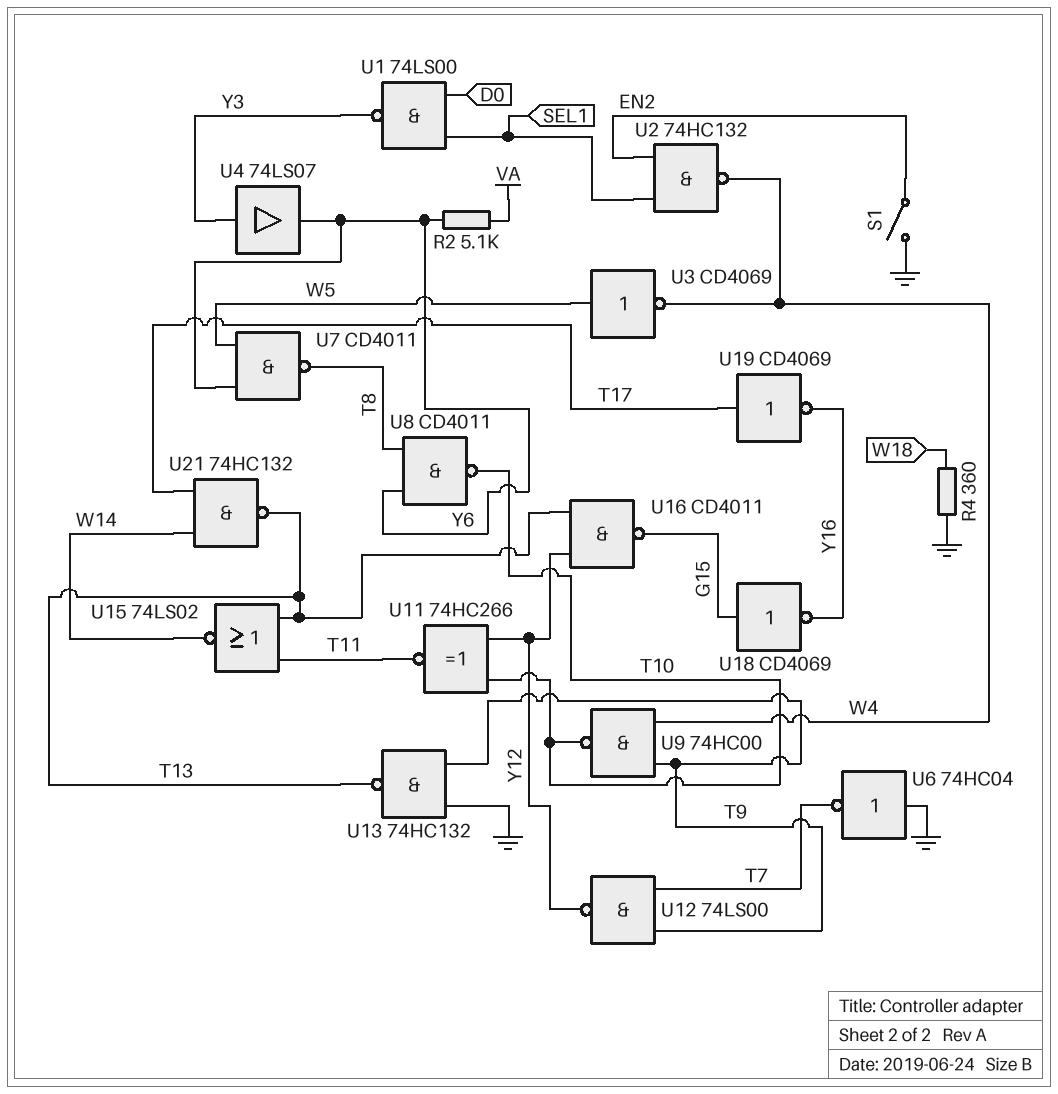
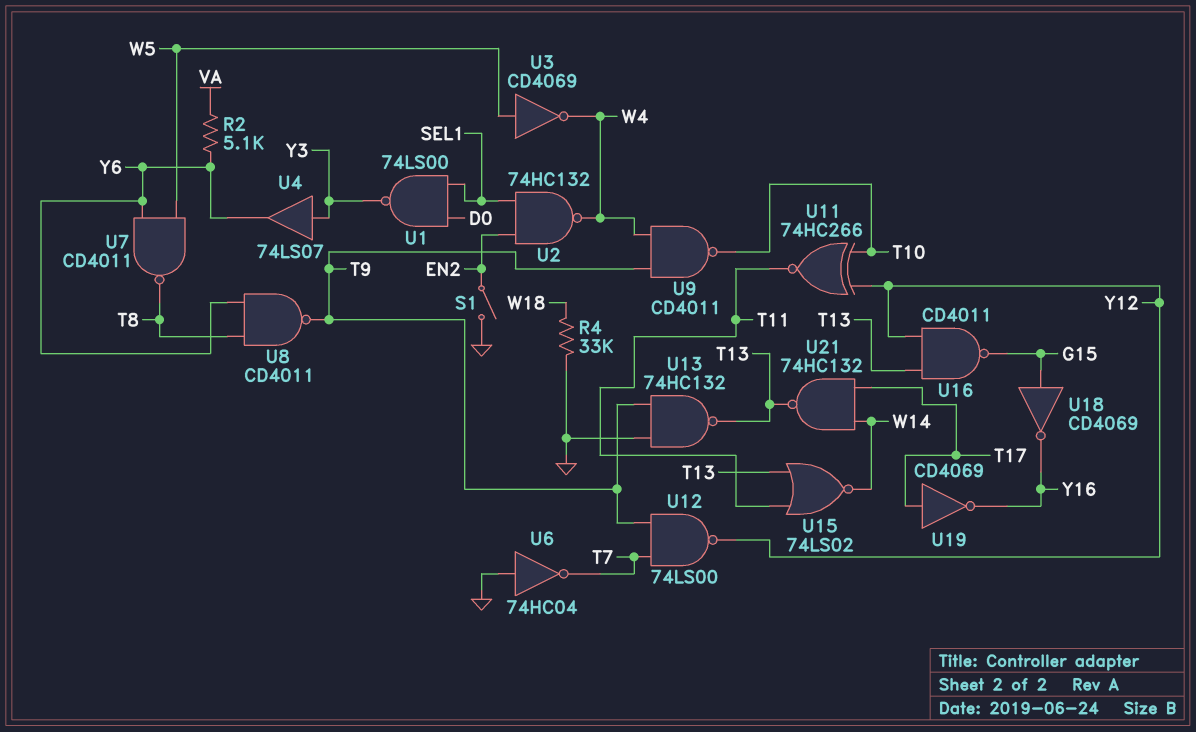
R4: 360 (GND, W18) -> 33k (GND, W18)
U8: NAND CD4011 (in T8, in Y6, out T10) -> NAND CD4011 (in T8, in Y6, out T9)
U9: NAND 74HC00 (in T9, in W4, out T10) -> NAND CD4011 (in T9, in W4, out T10)

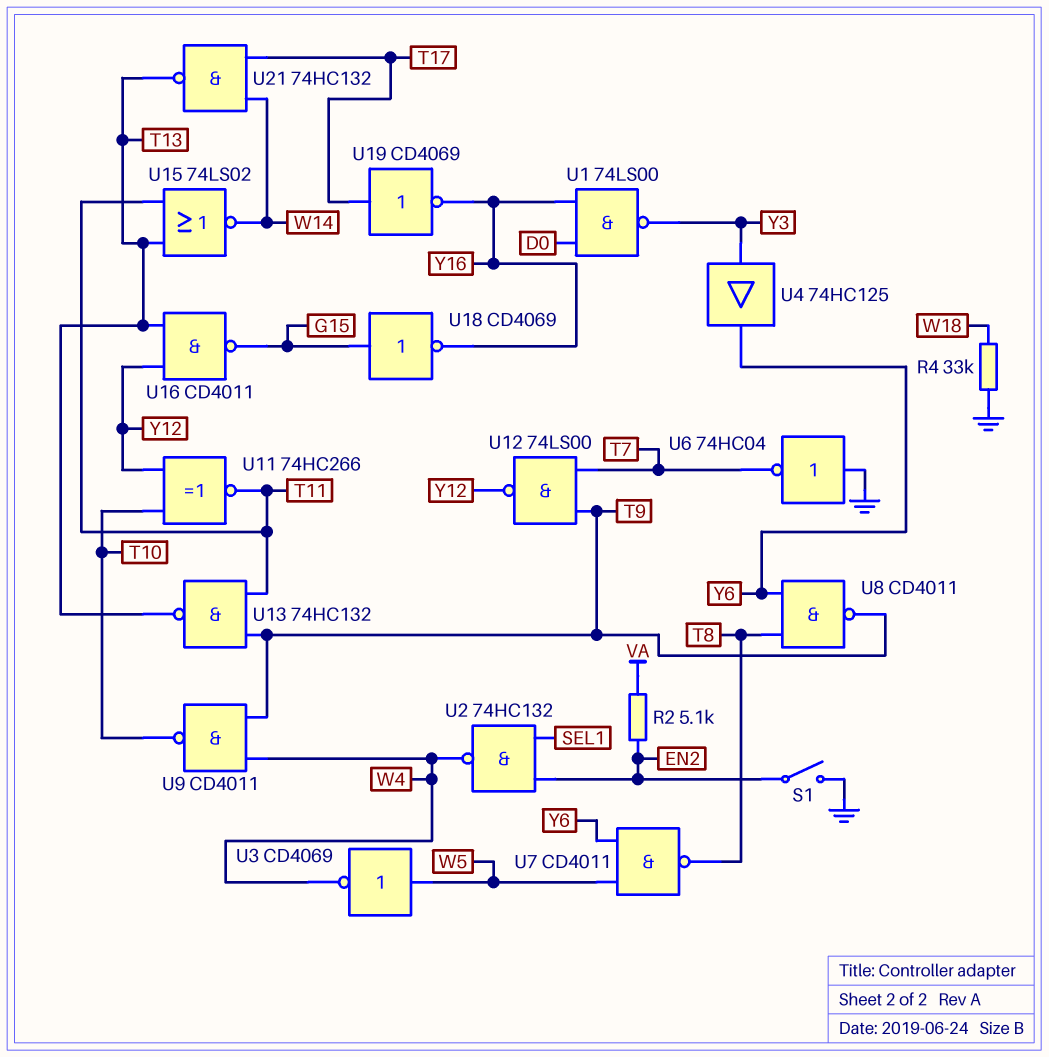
R2: 5.1k (VA, Y6) -> 5.1k (EN2, VA)
U1: NAND 74LS00 (in D0, in SEL1, out Y3) -> NAND 74LS00 (in D0, in Y16, out Y3)
U4: buffer 74LS07 (in Y3, out Y6) -> buffer 74HC125 (in Y3, out Y6)
U13: NAND 74HC132 (in GND, in T9, out T13) -> NAND 74HC132 (in T9, in T11, out T13)

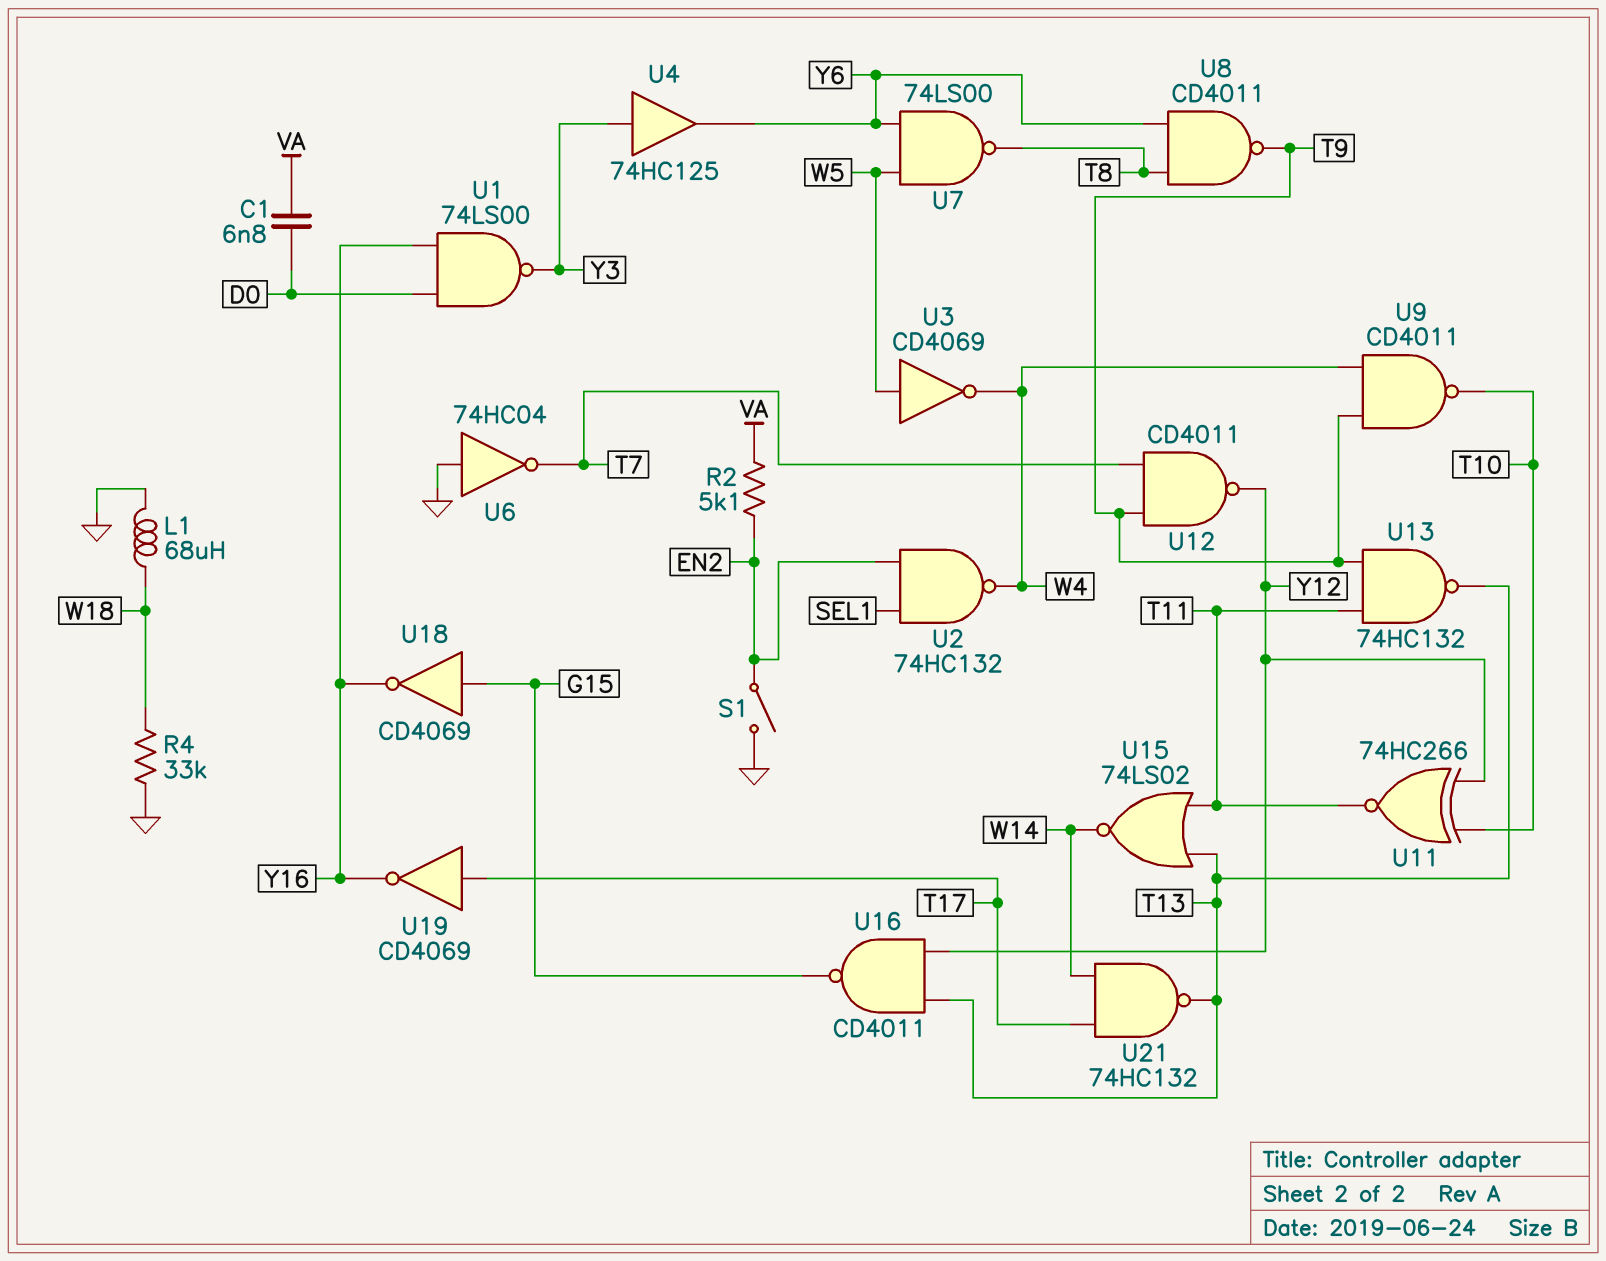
C1: none -> 6.8nF (D0, VA)
L1: none -> 68uH (GND, W18)
U7: NAND CD4011 (in W5, in Y6, out T8) -> NAND 74LS00 (in W5, in Y6, out T8)
U12: NAND 74LS00 (in T7, in T9, out Y12) -> NAND CD4011 (in T7, in T9, out Y12)

